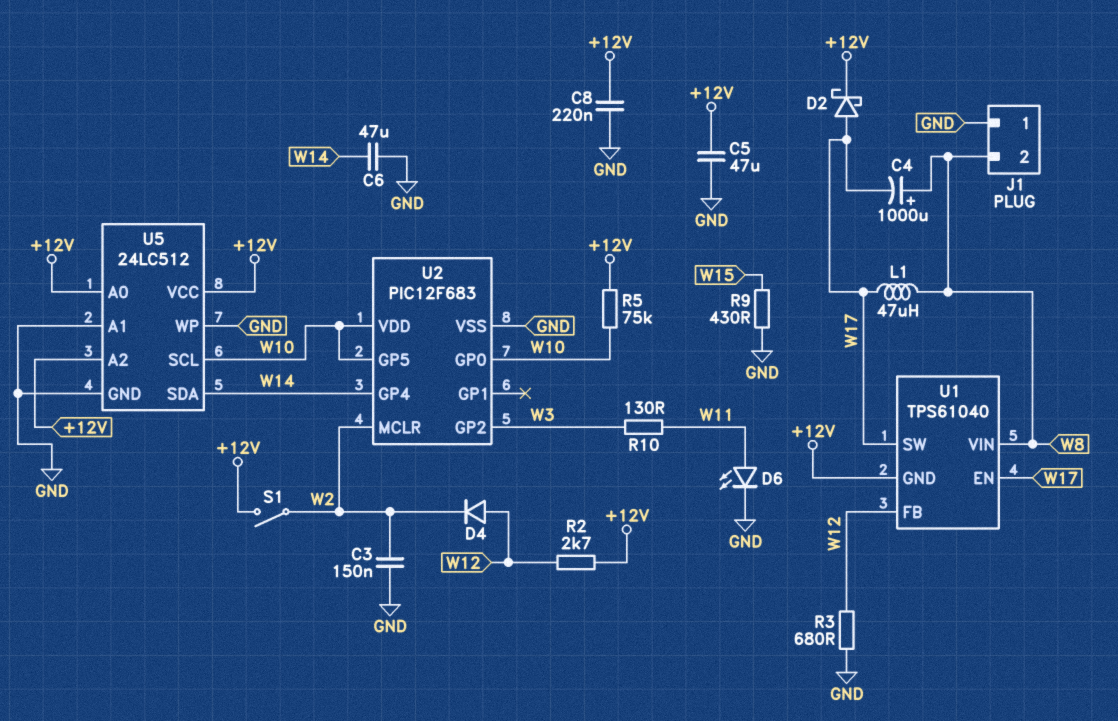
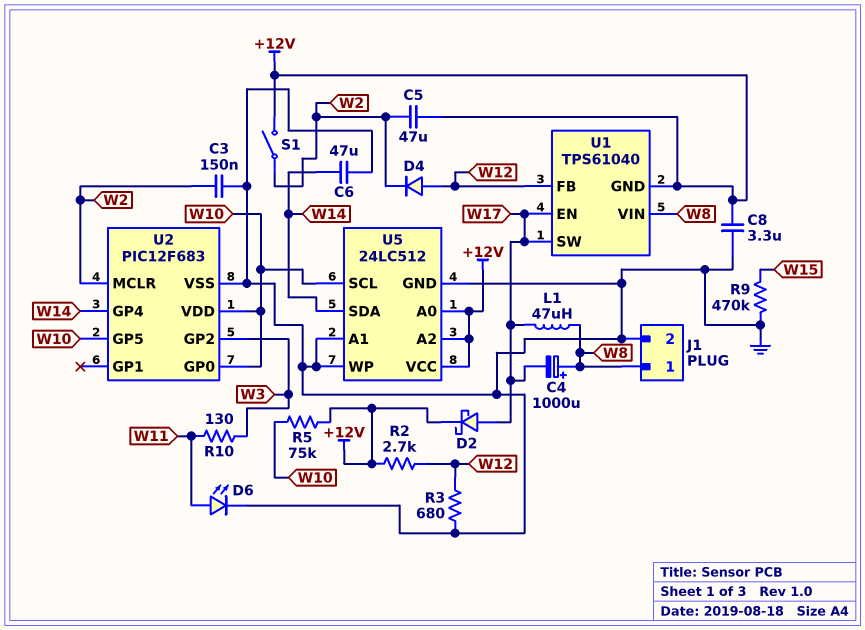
C5: 47uF (+12V, GND) -> 47uF (+12V, W2)
C8: 220nF (+12V, GND) -> 3.3uF (+12V, GND)
J1 pin 1: GND -> W8
J1 pin 2: W8 -> GND
R9: 430 (GND, W15) -> 470k (GND, W15)

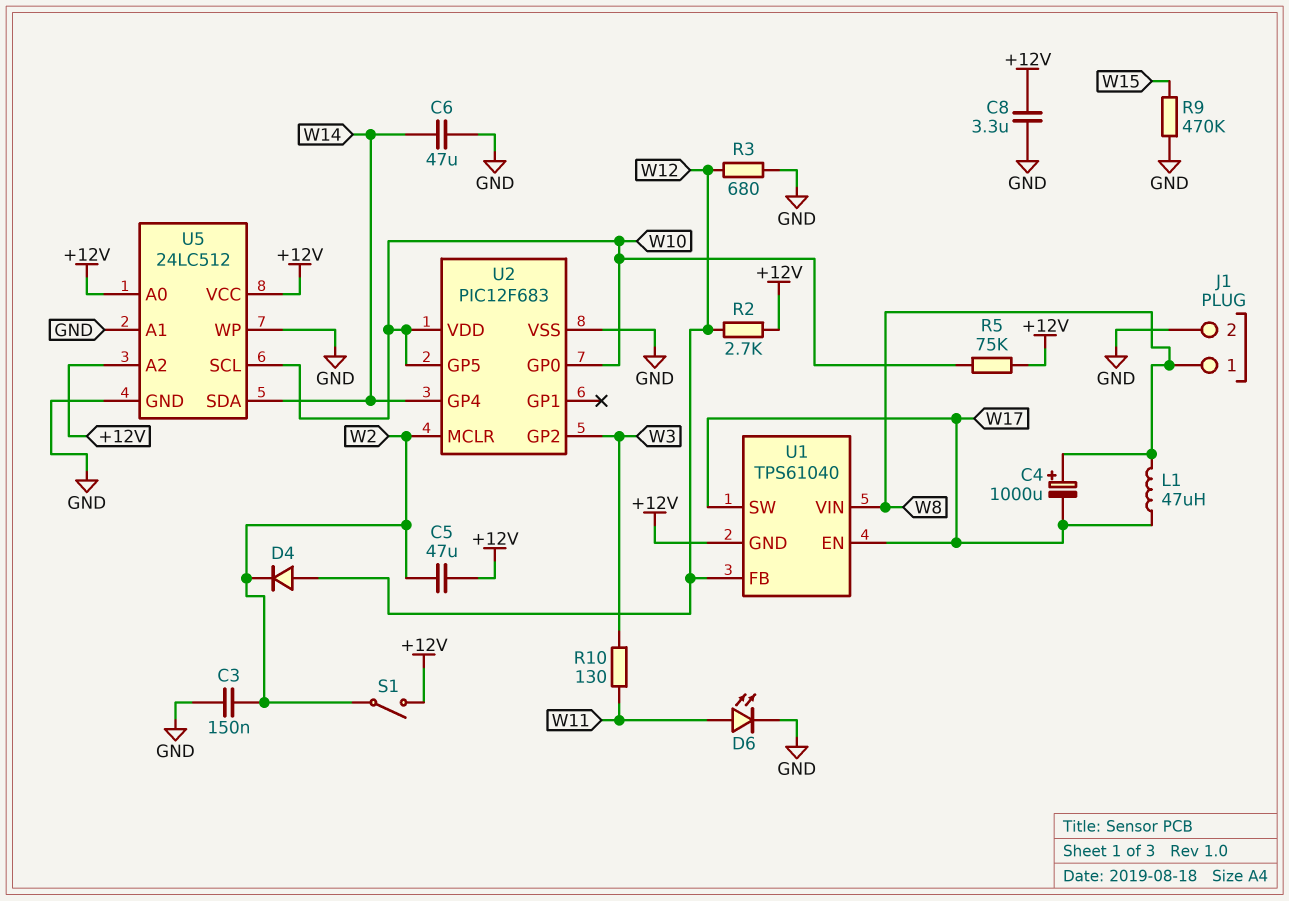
D2: schottky (A W17, K +12V) -> none

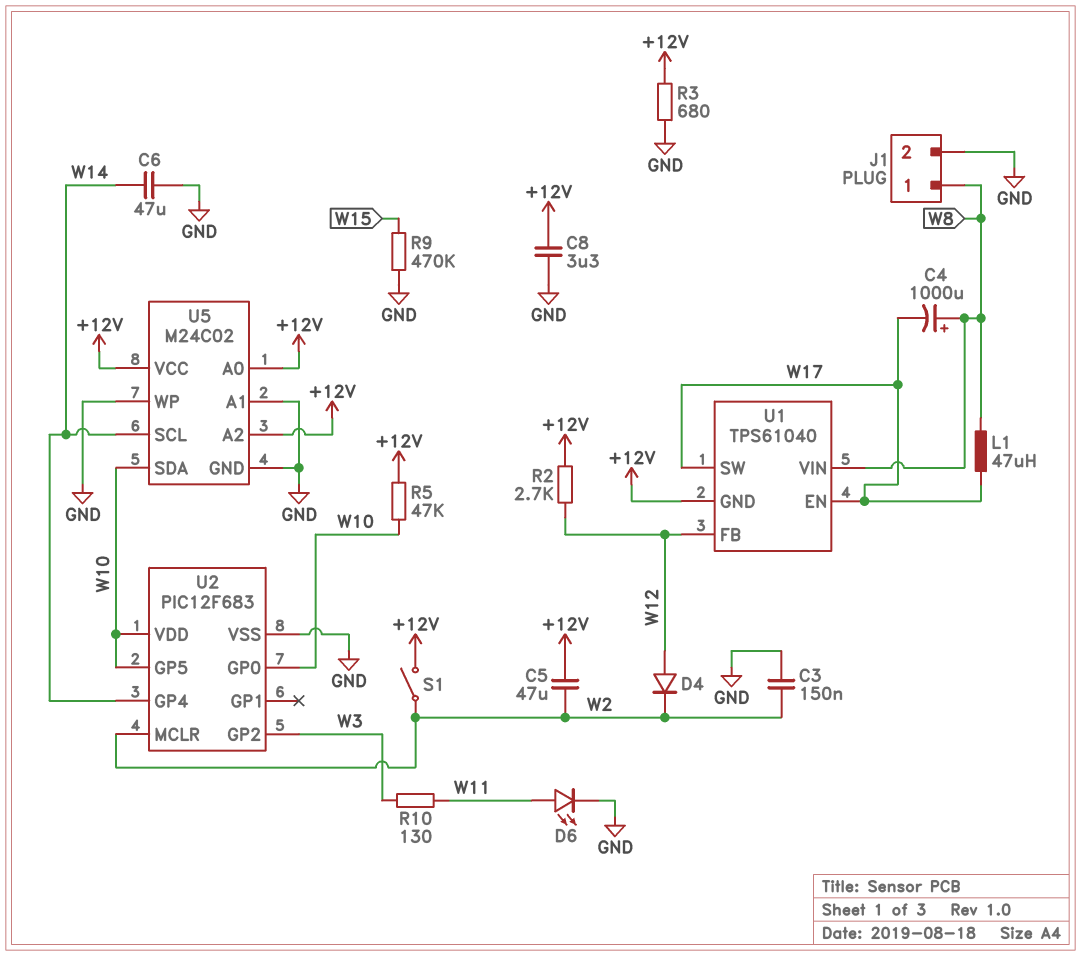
R3: 680 (GND, W12) -> 680 (+12V, GND)
R5: 75k (+12V, W10) -> 47k (+12V, W10)
U5: 24LC512 -> M24C02
U5 pin SCL: W10 -> W14
U5 pin SDA: W14 -> W10

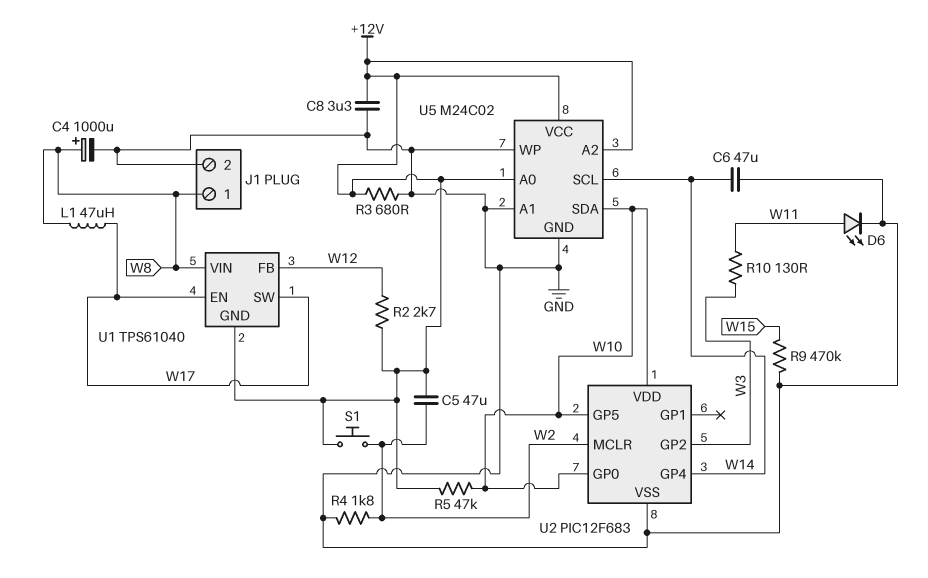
C3: 150nF (GND, W2) -> none
C4: 1000uF (plus W8, minus W17) -> 1000uF (plus W8, minus GND)
D4: diode (A W12, K W2) -> none
R4: none -> 1.8k (GND, W2)
S1: switch (+12V, W2) -> button (+12V, W2)

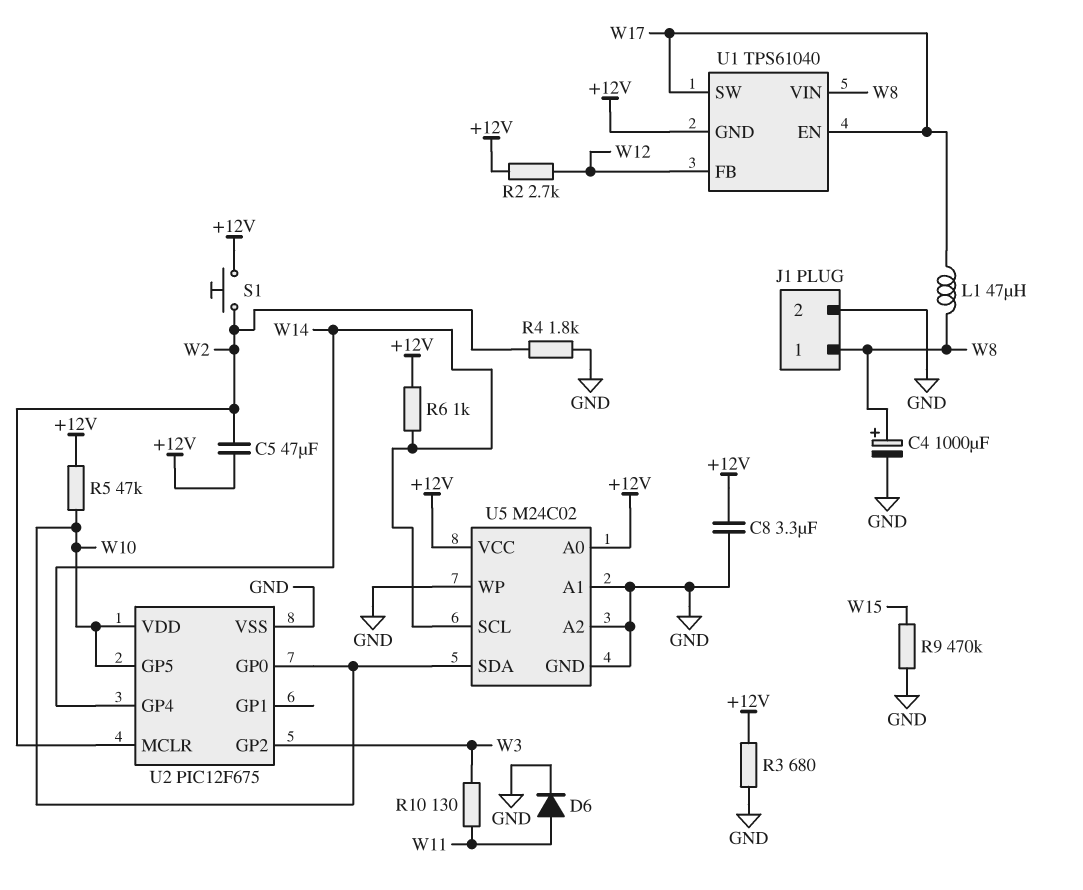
C6: 47uF (GND, W14) -> none
D6: LED (A W11, K GND) -> diode (A W11, K GND)
R6: none -> 1k (+12V, W14)
U2: PIC12F683 -> PIC12F675
U5 pin A2: +12V -> GND

